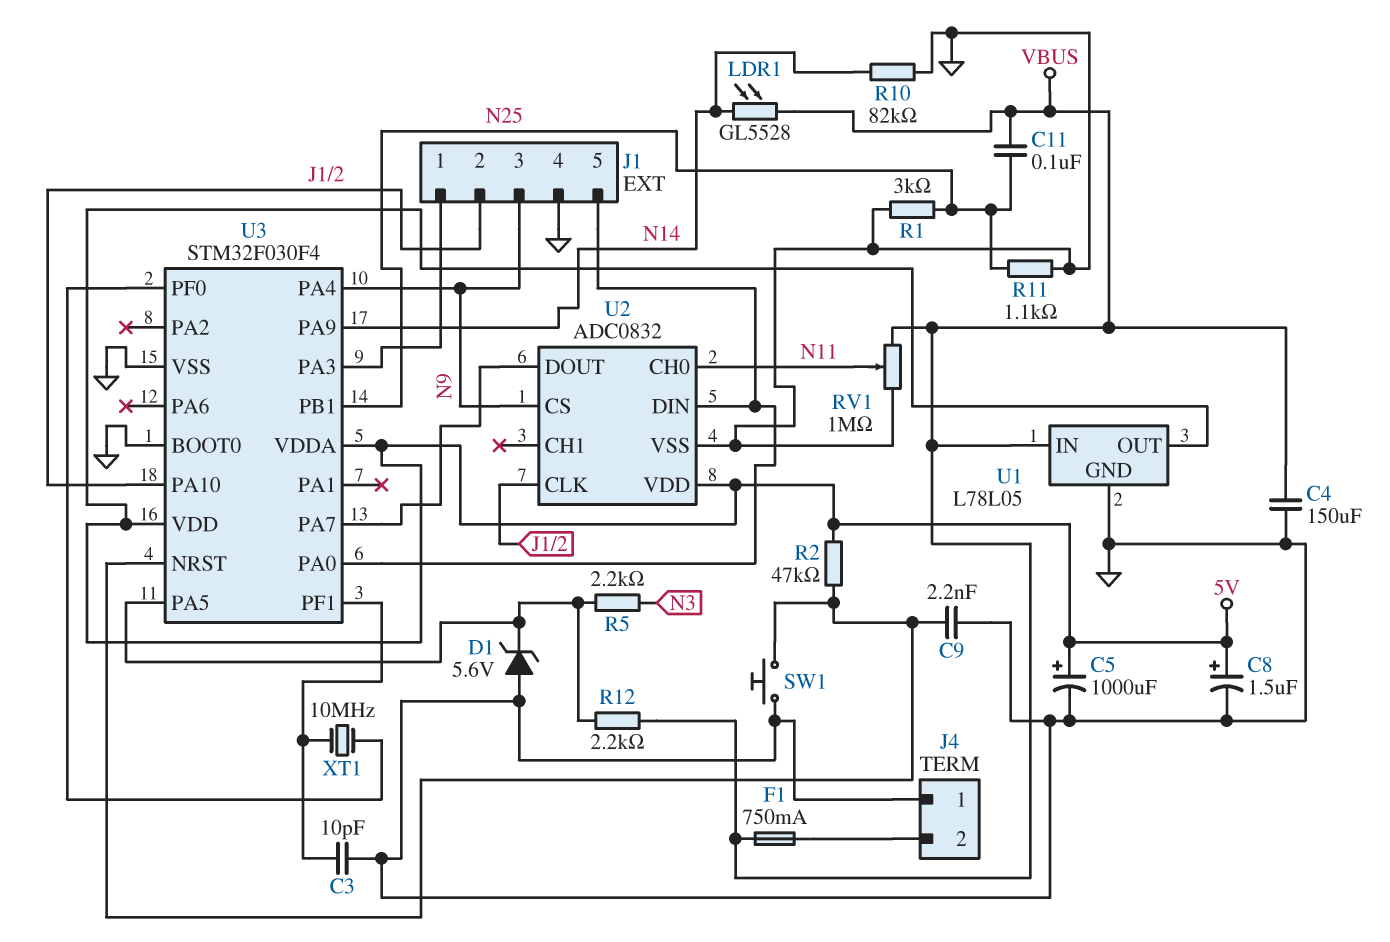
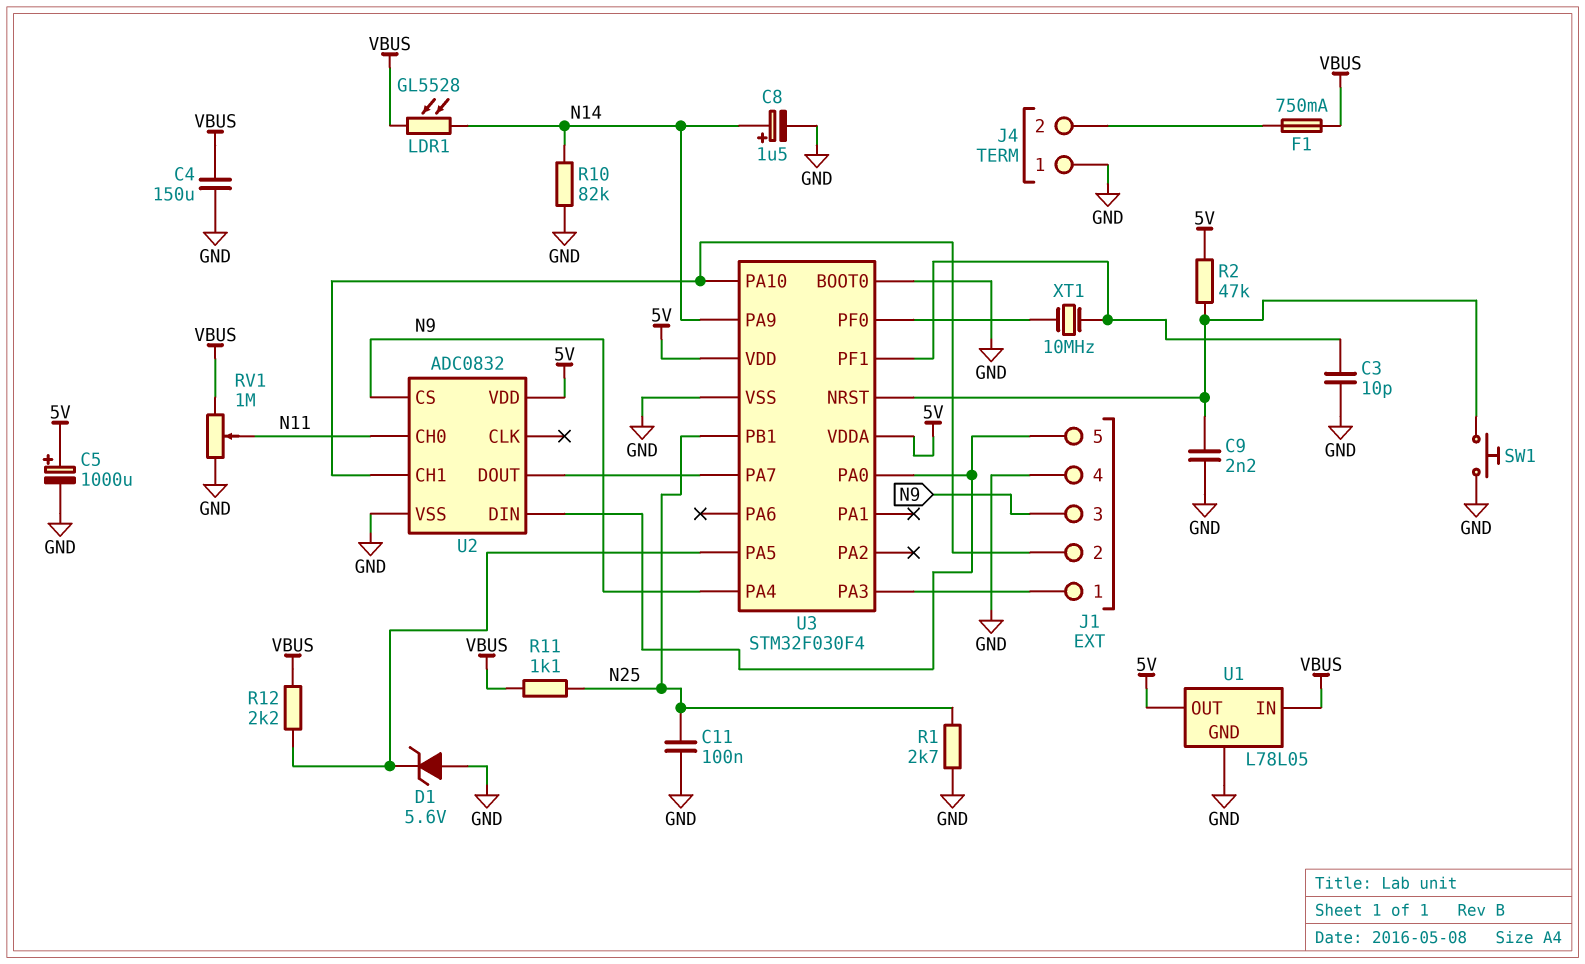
C8: 1.5uF (plus 5V, minus GND) -> 1.5uF (plus N14, minus GND)
C11: 100nF (N25, VBUS) -> 100nF (GND, N25)
R1: 3k (GND, N25) -> 2.7k (GND, N25)
R5: 2.2k (N3, U3/PA5) -> none
R11: 1.1k (GND, N25) -> 1.1k (N25, VBUS)
U2 pin CH1: none -> J1/2
U2 pin CLK: J1/2 -> none

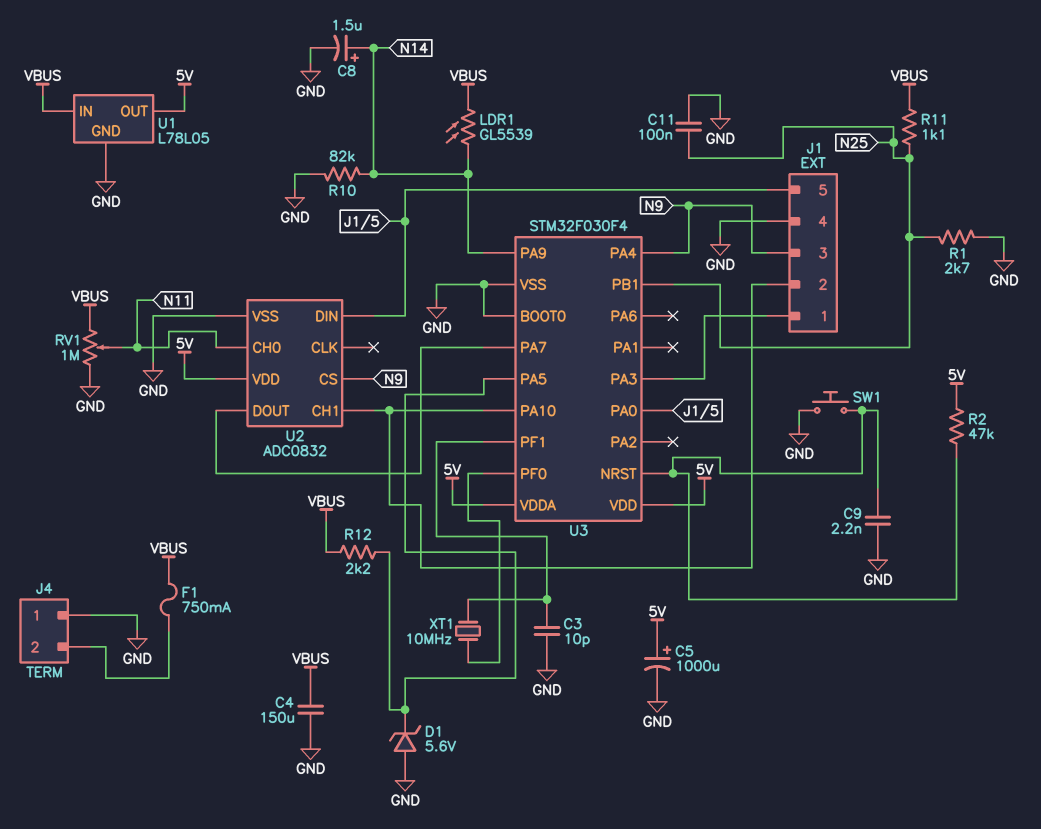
LDR1: GL5528 (N14, VBUS) -> GL5539 (N14, VBUS)

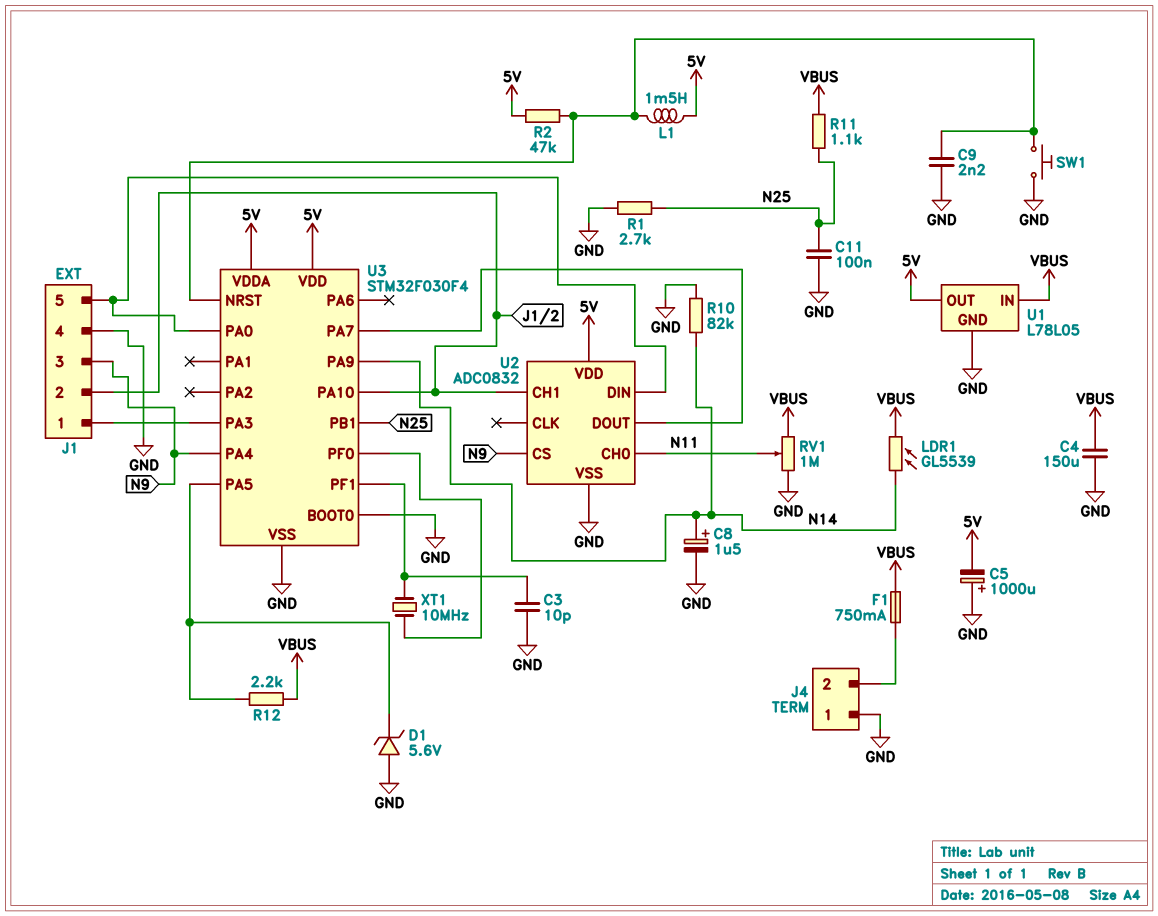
C5: 1000uF (plus 5V, minus GND) -> 1000uF (plus GND, minus 5V)
L1: none -> 1.5mH (5V, U3/NRST)

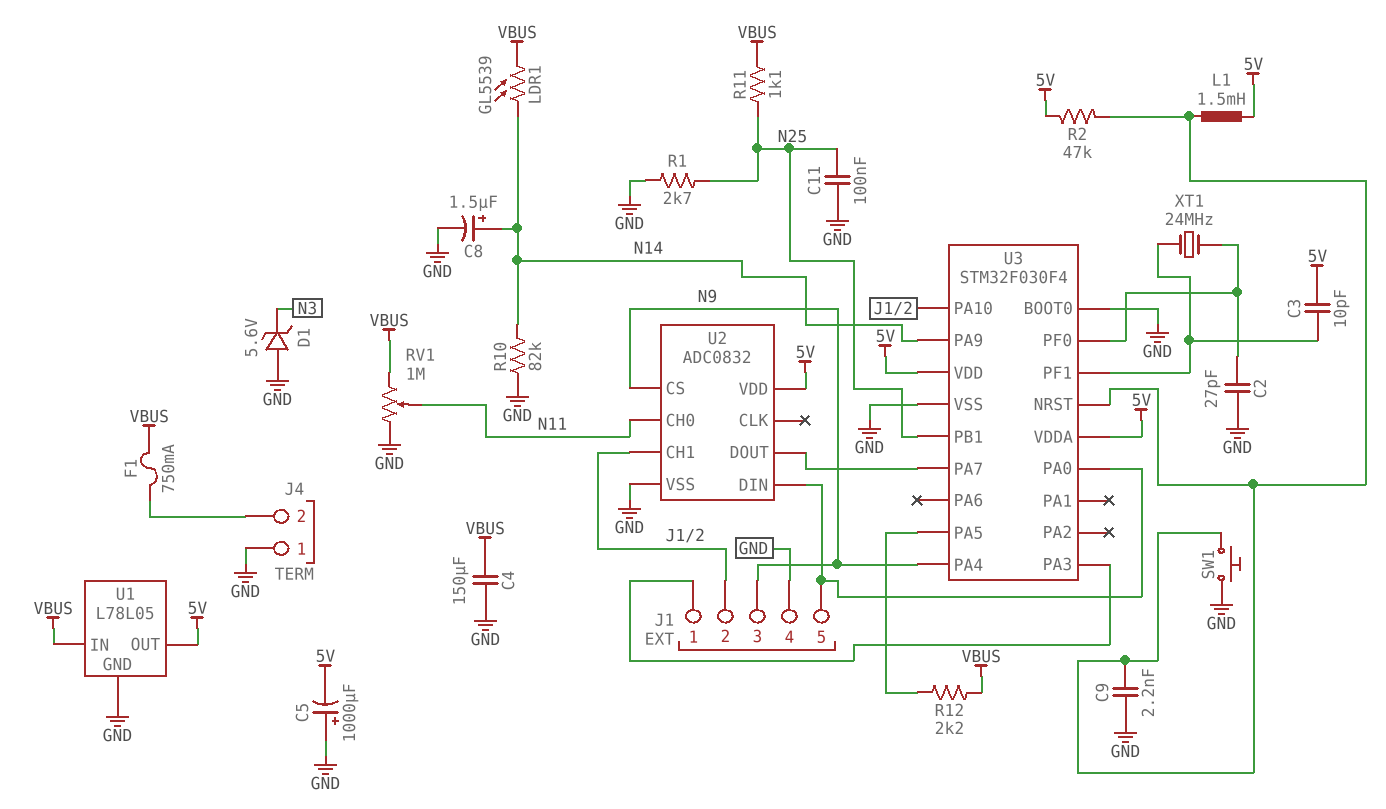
C2: none -> 27pF (GND, U3/PF0)
C3: 10pF (GND, U3/PF1) -> 10pF (5V, U3/PF1)
D1: zener 5.6V (A GND, K U3/PA5) -> zener 5.6V (A GND, K N3)
XT1: 10MHz (U3/PF0, U3/PF1) -> 24MHz (U3/PF0, U3/PF1)

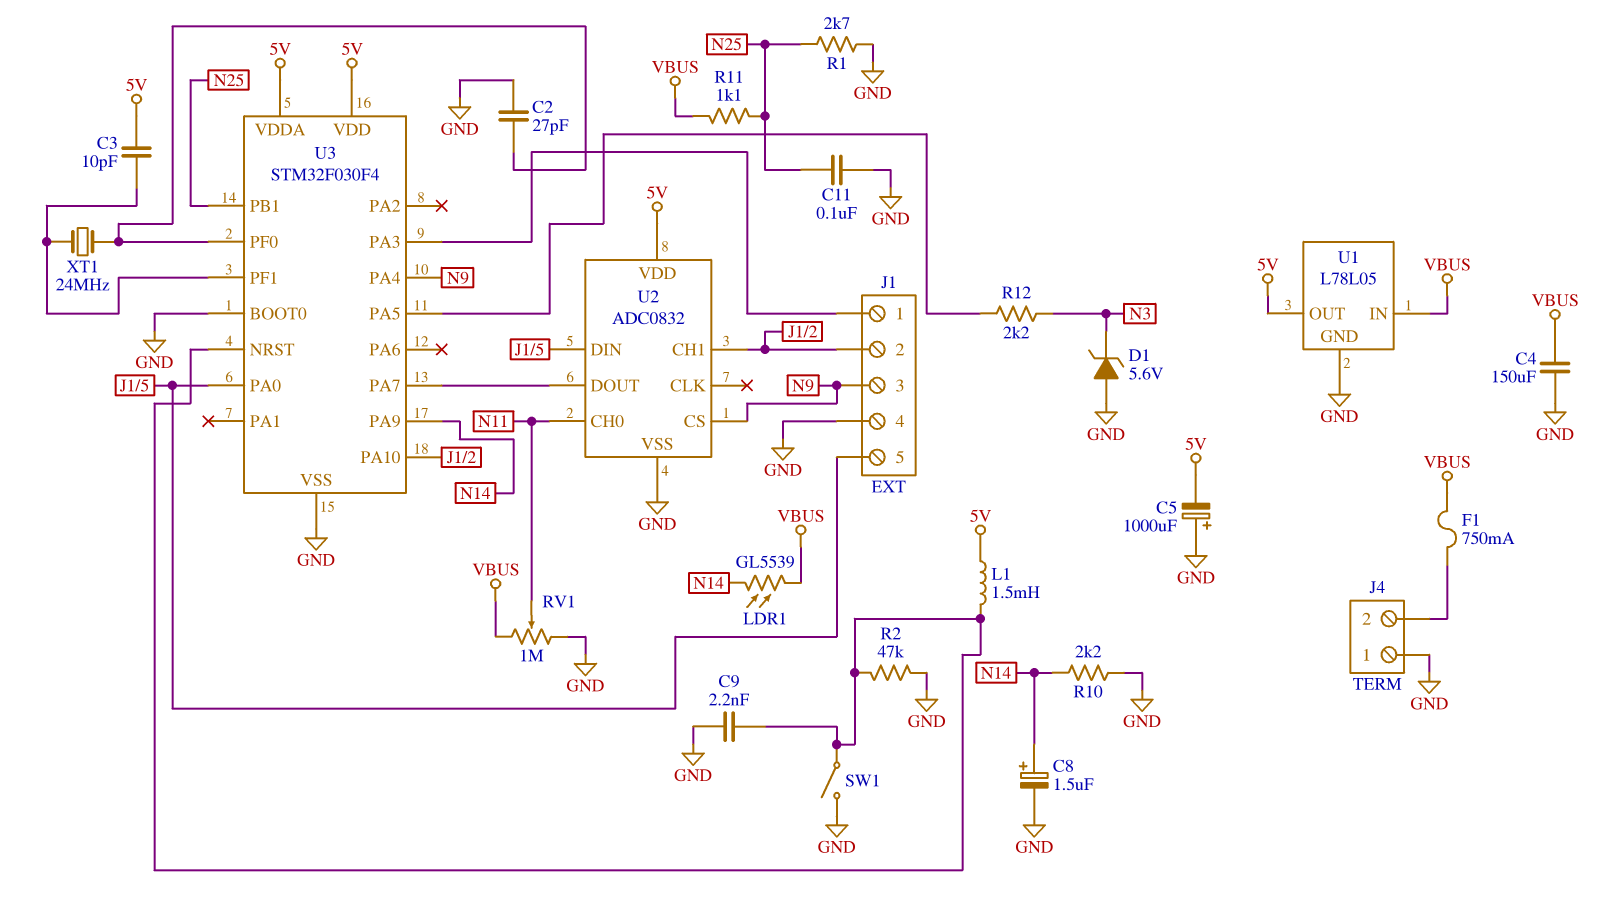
R2: 47k (5V, U3/NRST) -> 47k (GND, U3/NRST)
R10: 82k (GND, N14) -> 2.2k (GND, N14)
R12: 2.2k (U3/PA5, VBUS) -> 2.2k (N3, U3/PA5)
SW1: button (GND, U3/NRST) -> switch (GND, U3/NRST)

